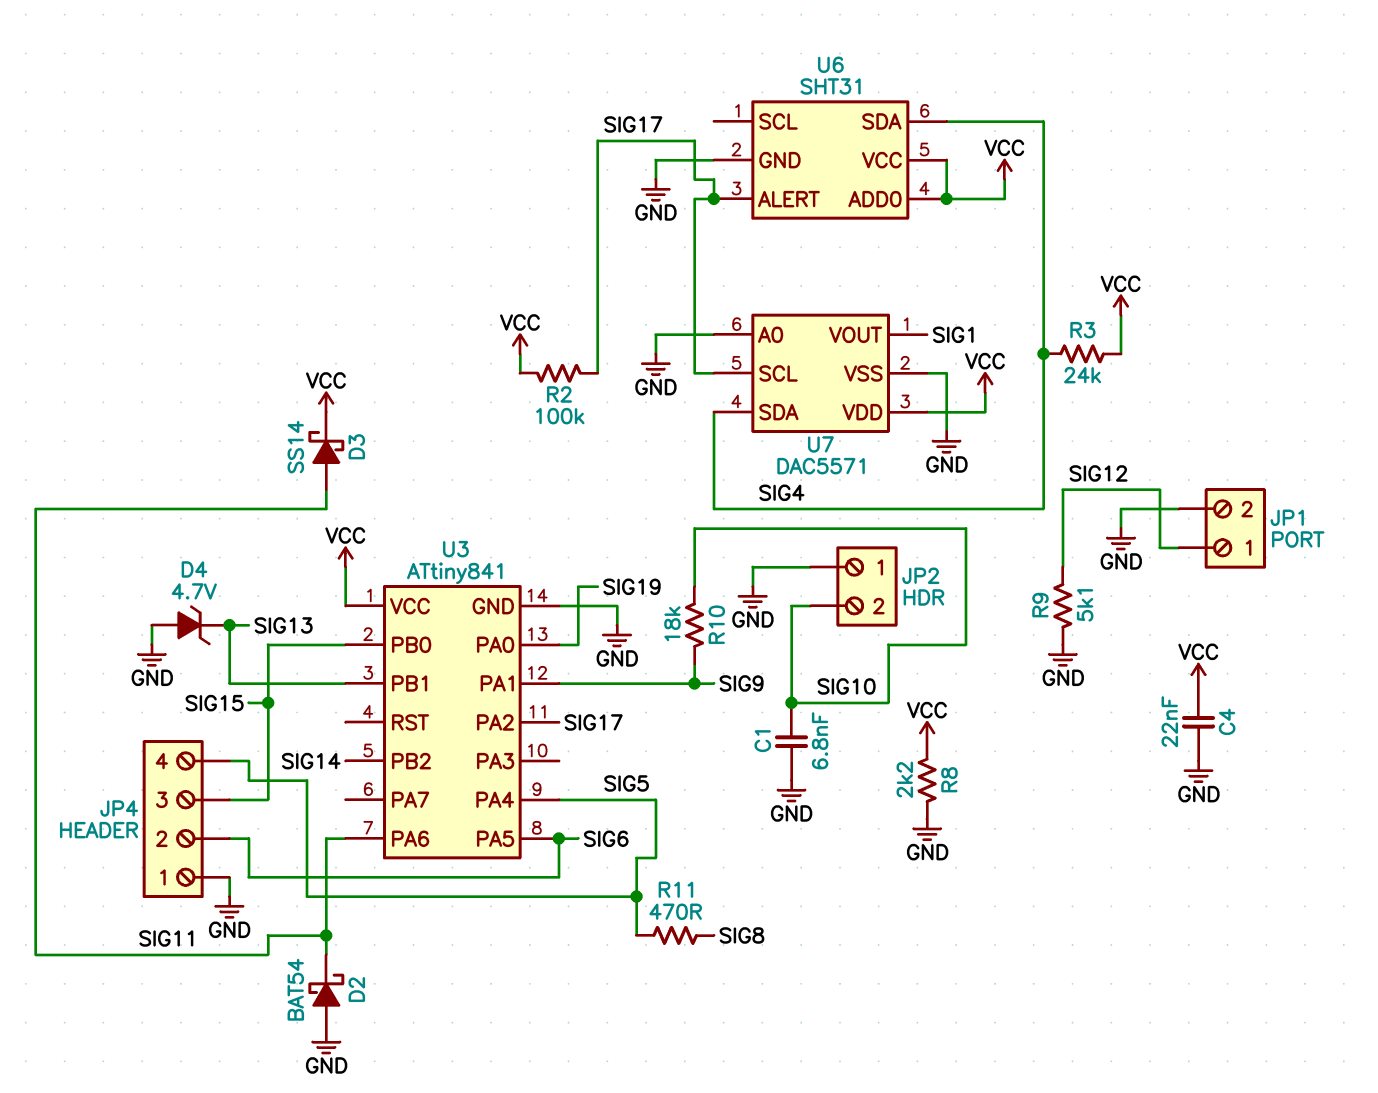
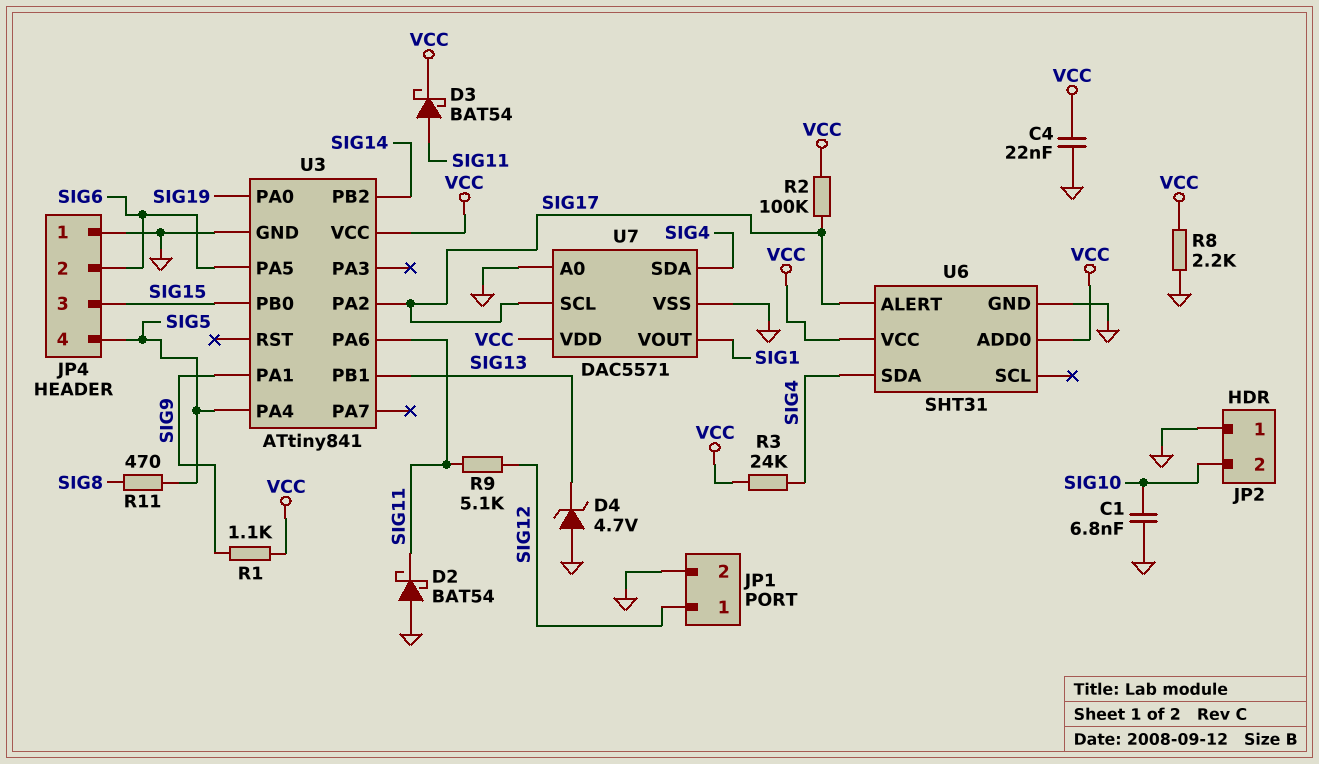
D3: schottky SS14 (A SIG11, K VCC) -> schottky BAT54 (A SIG11, K VCC)
R1: none -> 1.1k (SIG9, VCC)
R9: 5.1k (GND, SIG12) -> 5.1k (SIG11, SIG12)
R10: 18k (SIG9, SIG10) -> none

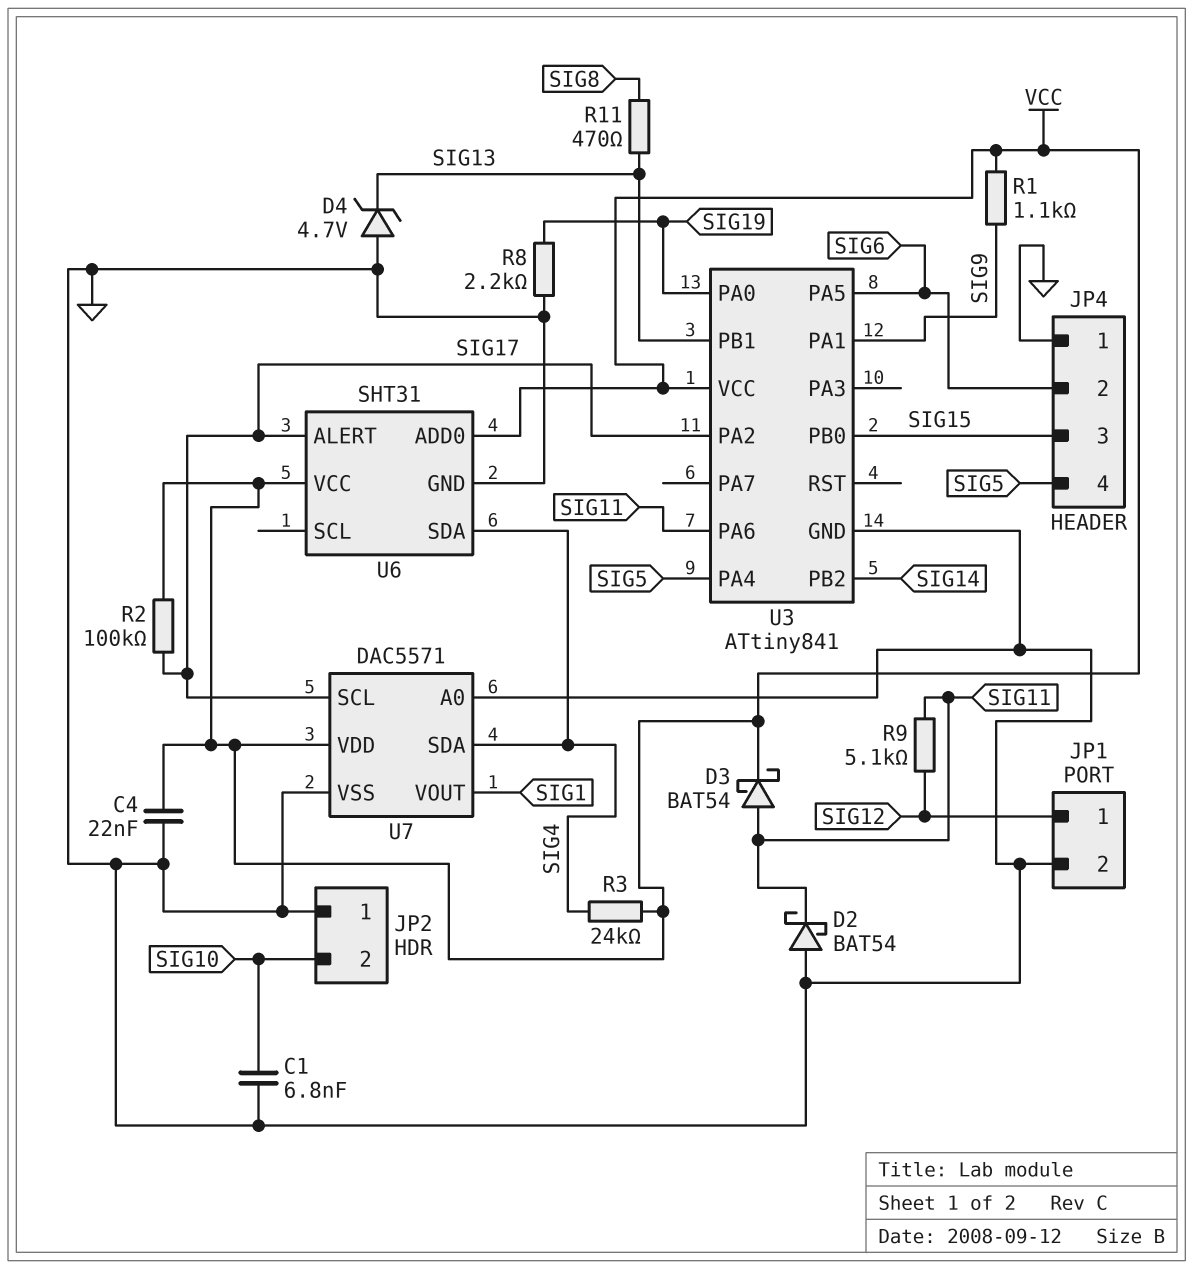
R8: 2.2k (GND, VCC) -> 2.2k (GND, SIG19)
R11: 470 (SIG5, SIG8) -> 470 (SIG8, SIG13)

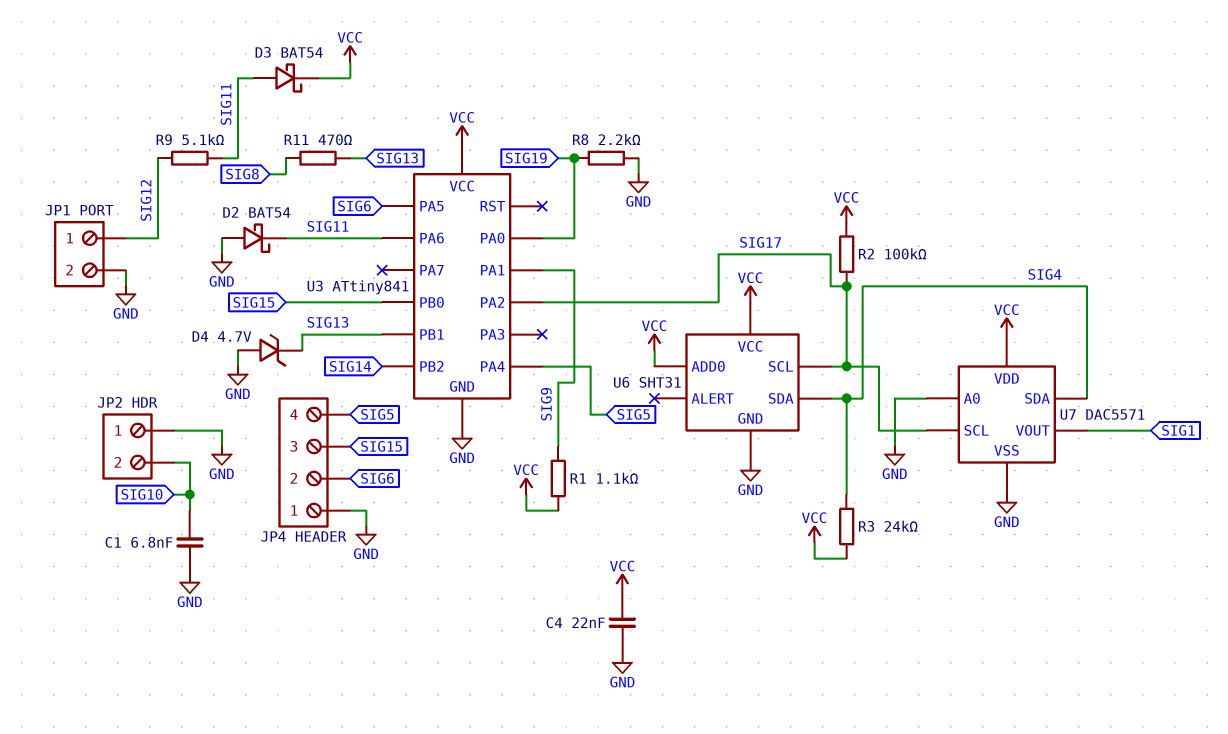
U6 pin ALERT: SIG17 -> none
U6 pin SCL: none -> SIG17

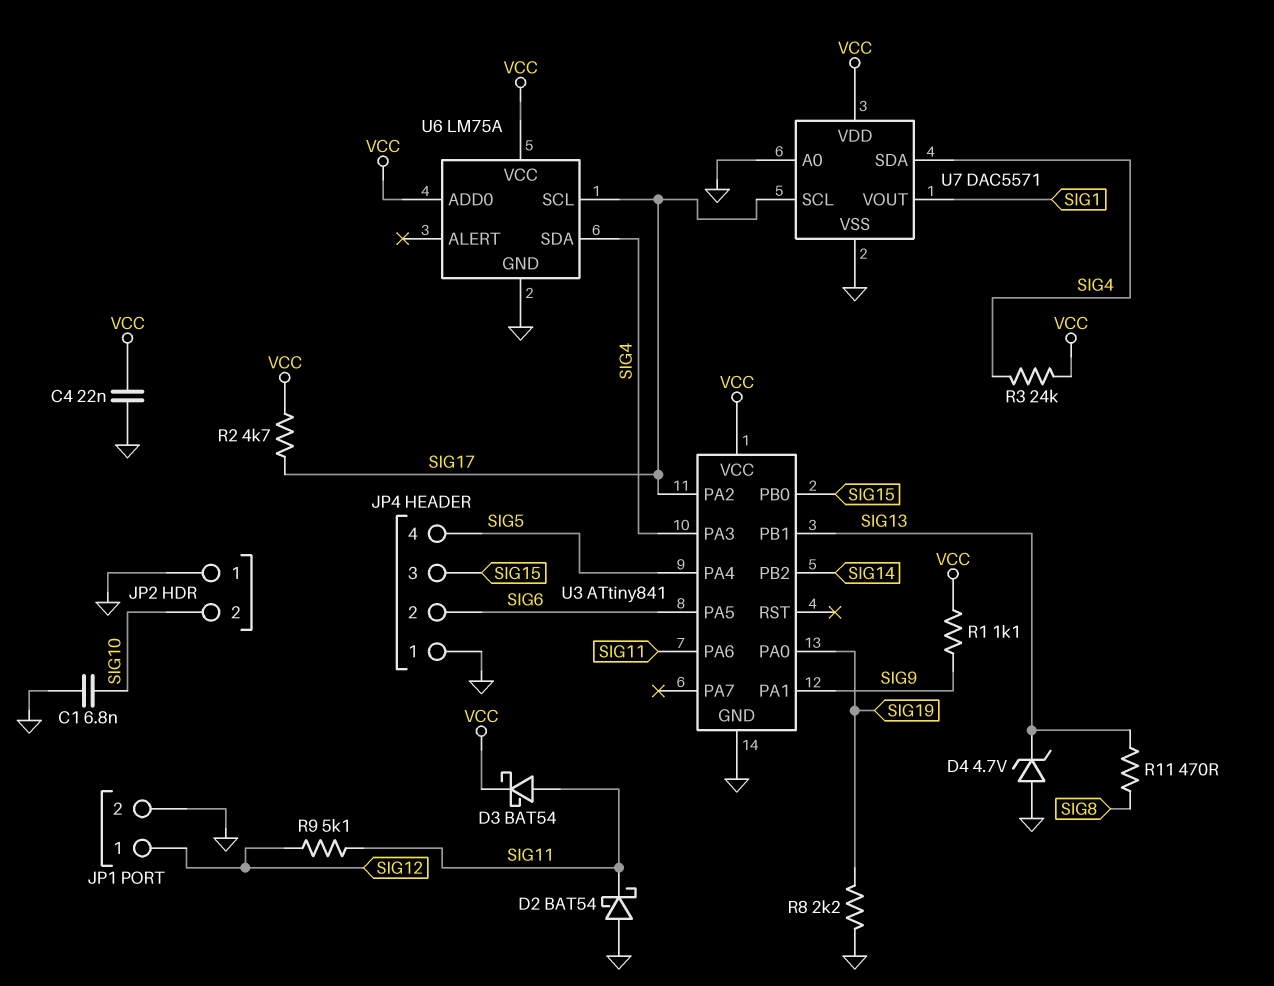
R2: 100k (SIG17, VCC) -> 4.7k (SIG17, VCC)
U3 pin PA3: none -> SIG4
U6: SHT31 -> LM75A

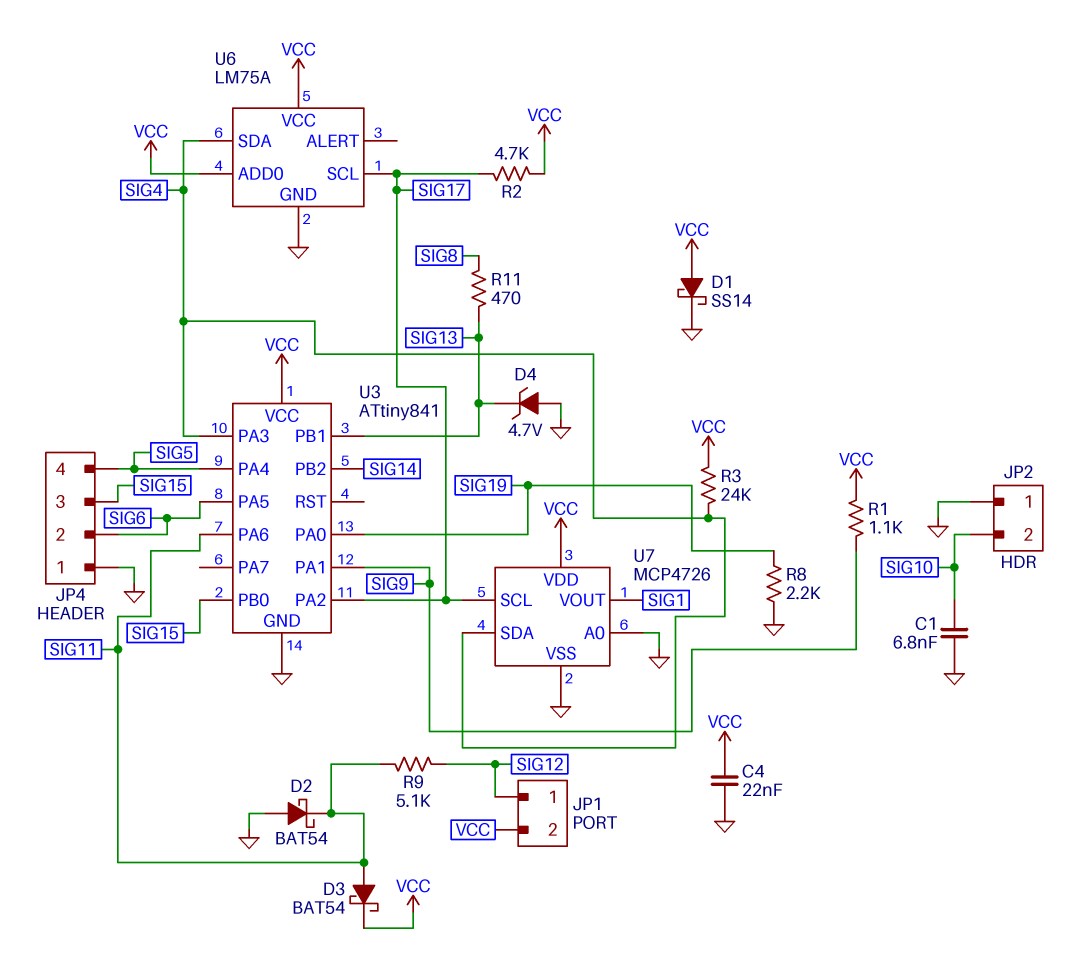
D1: none -> schottky SS14 (A VCC, K GND)
JP1 pin 2: GND -> VCC
U7: DAC5571 -> MCP4726

